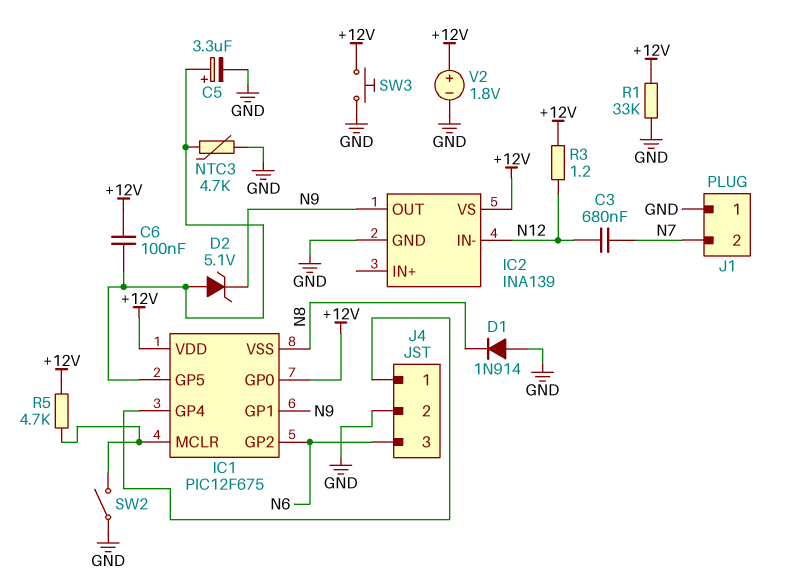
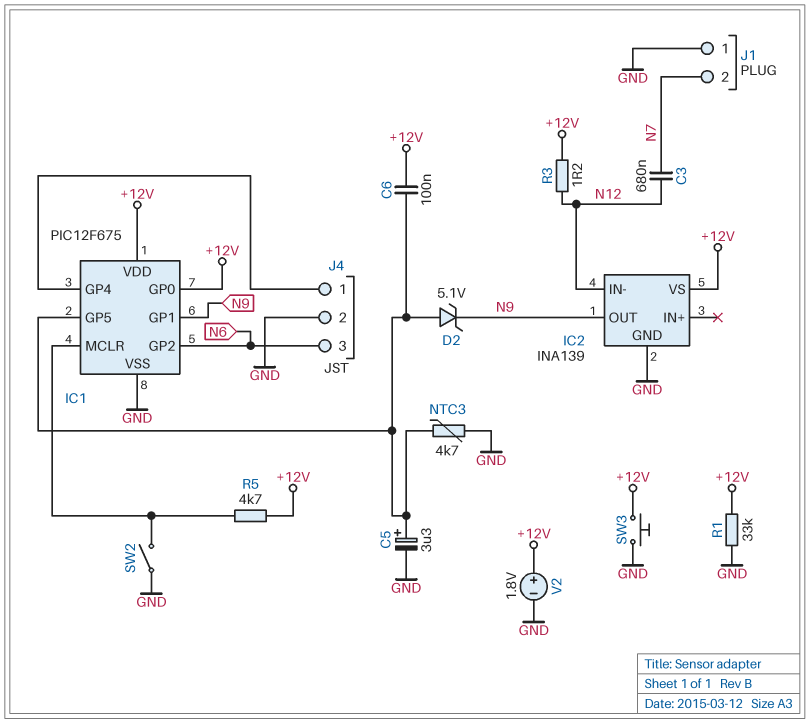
D1: diode 1N914 (A GND, K N8) -> none
IC1 pin VSS: N8 -> GND

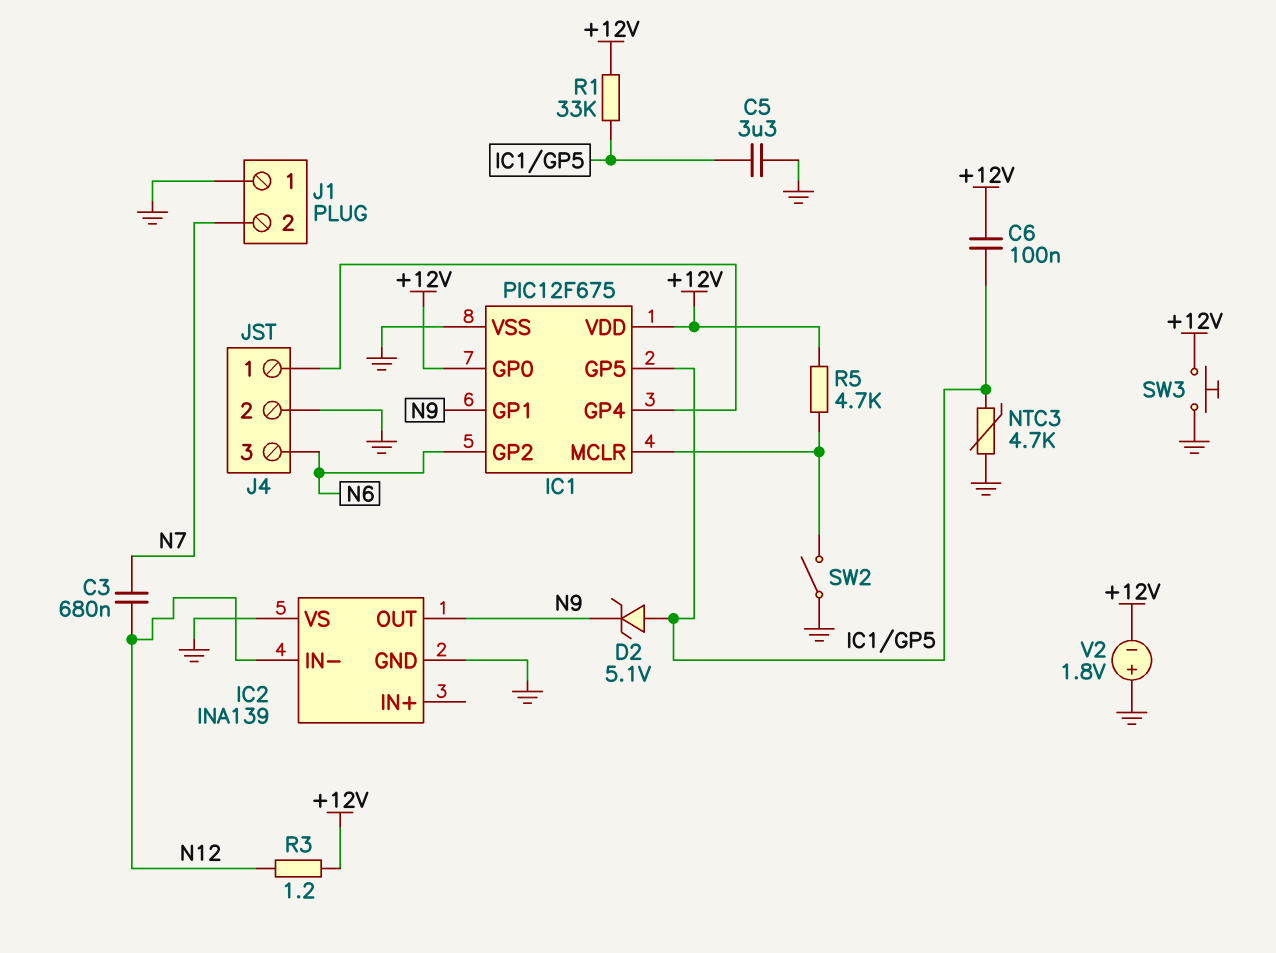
C5: 3.3uF (plus IC1/GP5, minus GND) -> 3.3uF (GND, IC1/GP5)
IC2 pin VS: +12V -> GND
R1: 33k (+12V, GND) -> 33k (+12V, IC1/GP5)
V2: 1.8V (plus +12V, minus GND) -> 1.8V (plus GND, minus +12V)

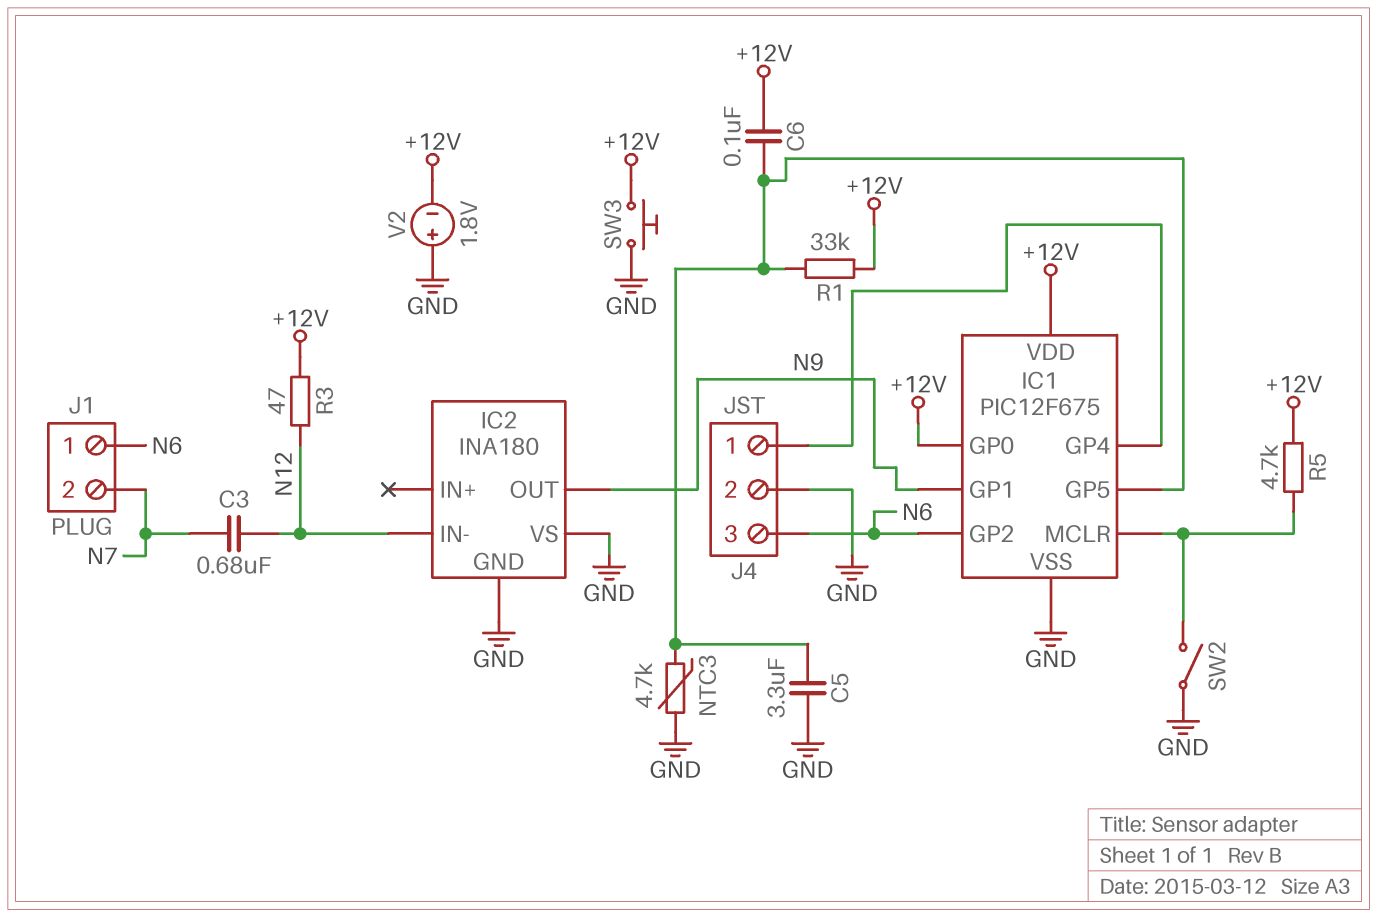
D2: zener 5.1V (A IC1/GP5, K N9) -> none
IC2: INA139 -> INA180
J1 pin 1: GND -> N6
R3: 1.2 (+12V, N12) -> 47 (+12V, N12)

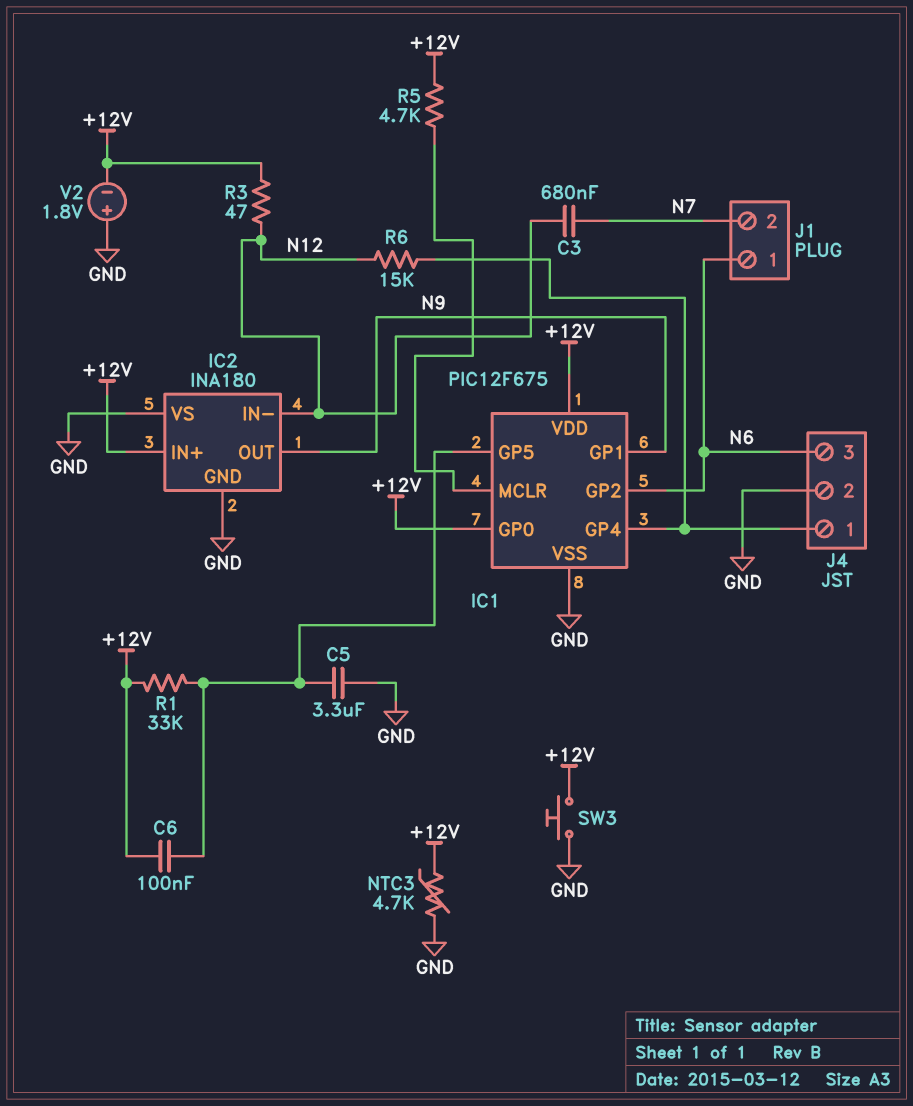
IC2 pin IN+: none -> +12V
NTC3: 4.7k (GND, IC1/GP5) -> 4.7k (+12V, GND)
R6: none -> 15k (IC1/GP4, N12)
SW2: switch (GND, IC1/MCLR) -> none

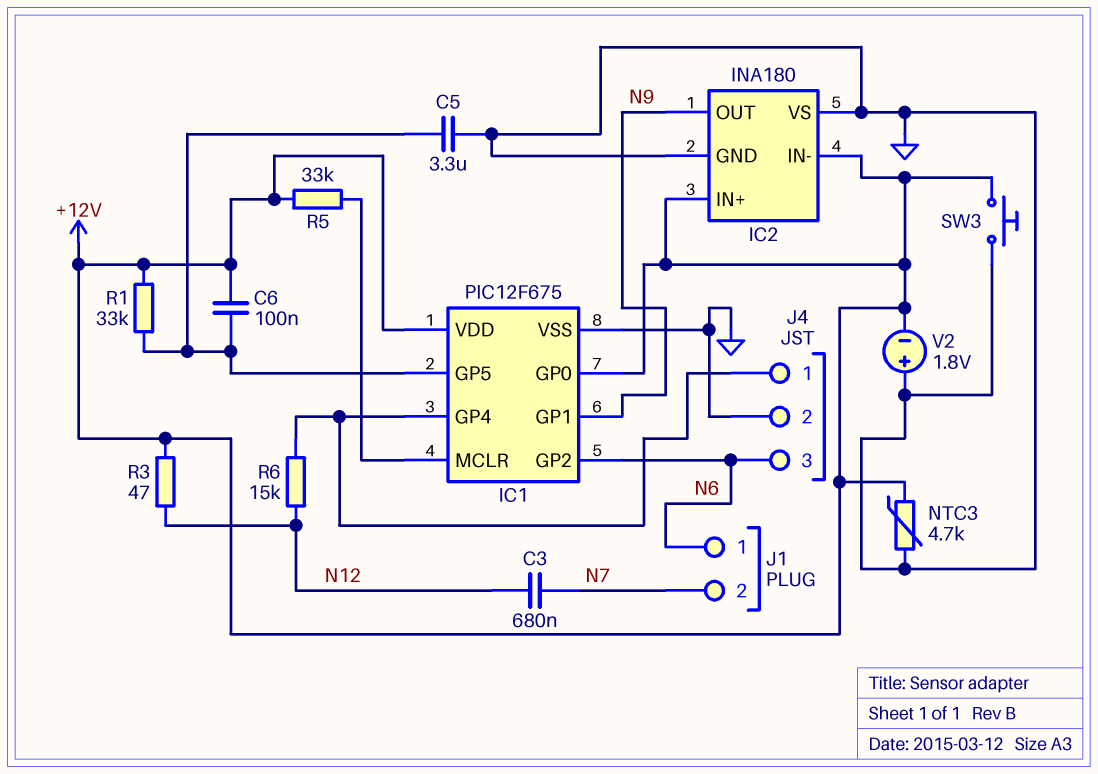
IC2 pin IN-: N12 -> +12V
R5: 4.7k (+12V, IC1/MCLR) -> 33k (+12V, IC1/MCLR)

